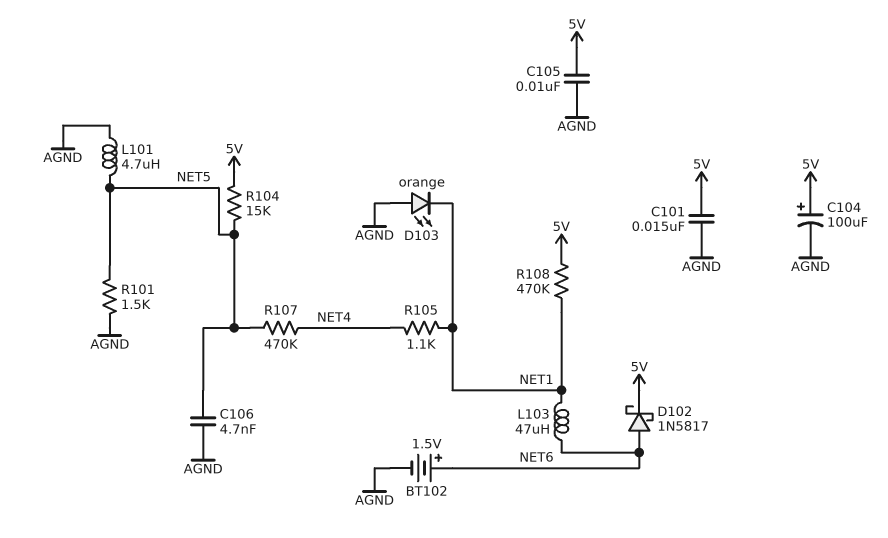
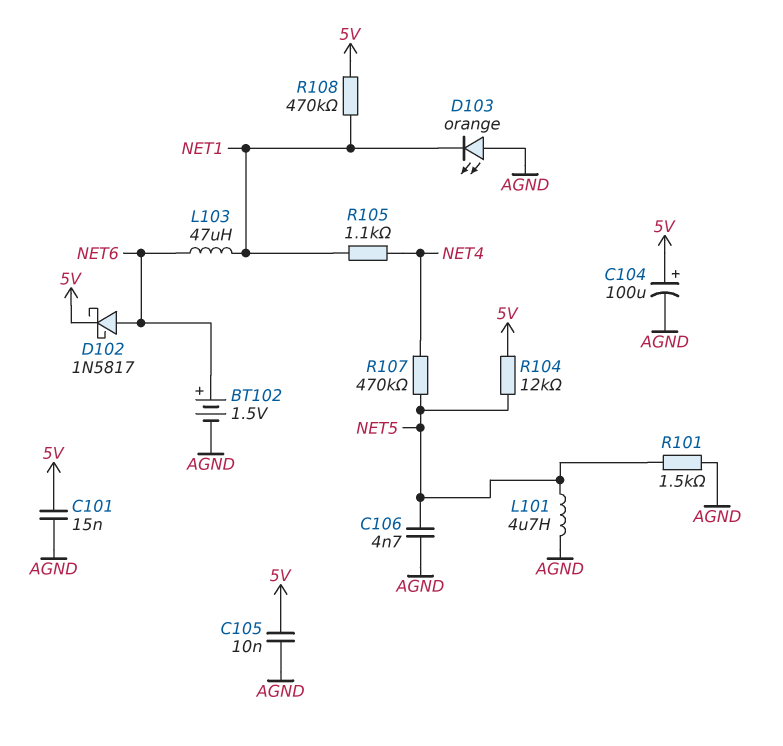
R104: 15k (5V, NET5) -> 12k (5V, NET5)

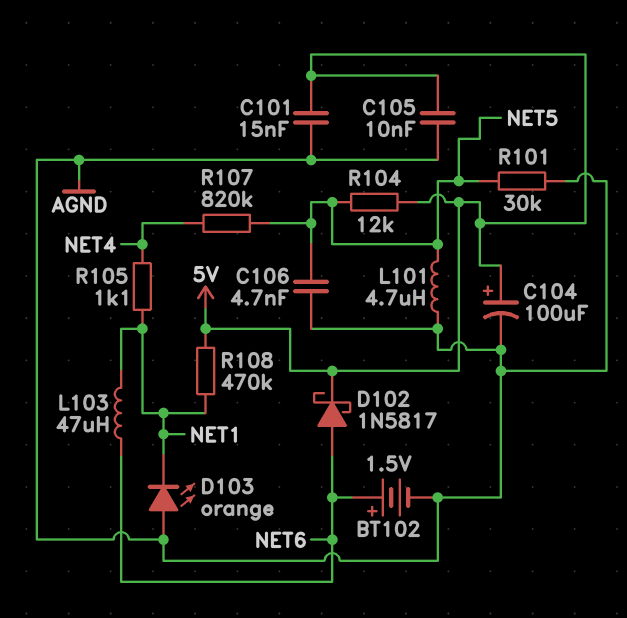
R101: 1.5k (AGND, NET5) -> 30k (AGND, NET5)
R107: 470k (NET4, NET5) -> 820k (NET4, NET5)

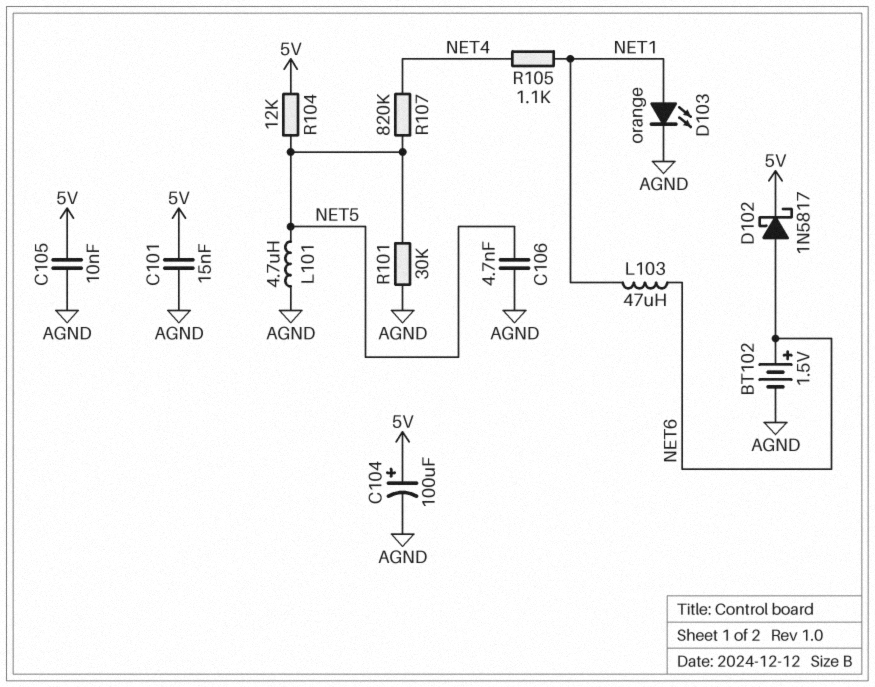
D103: LED orange (A AGND, K NET1) -> LED orange (A NET1, K AGND)
R108: 470k (5V, NET1) -> none

